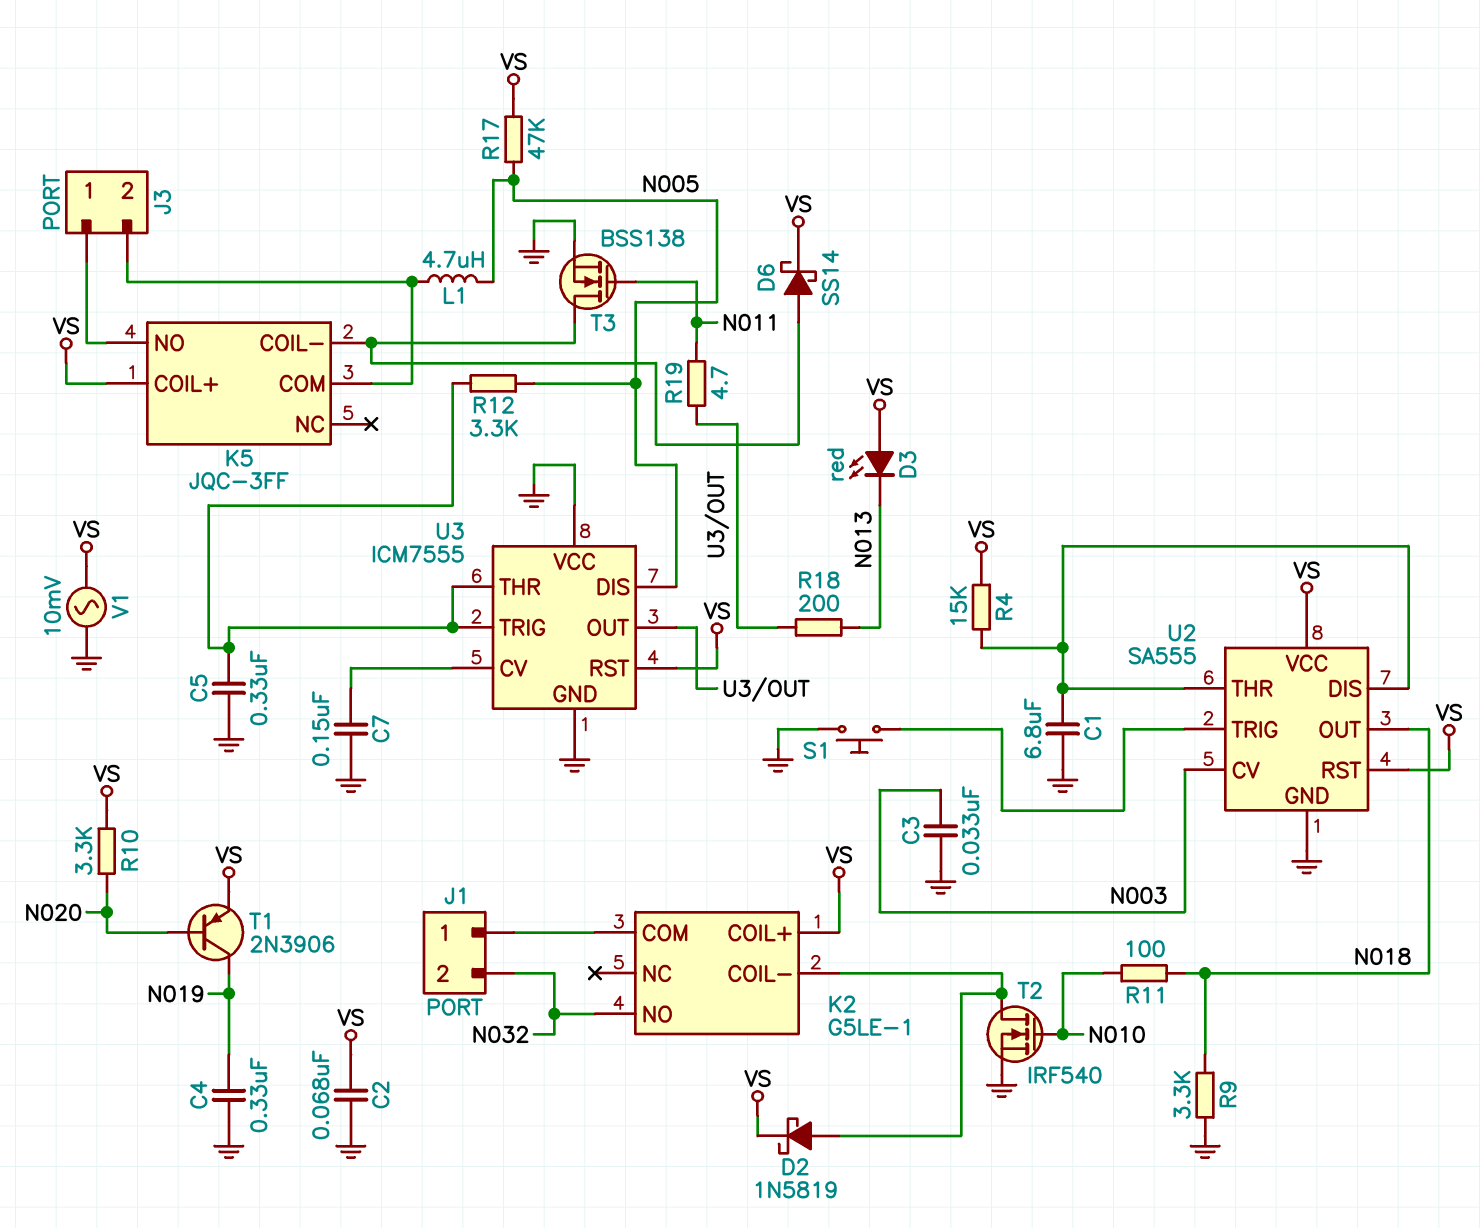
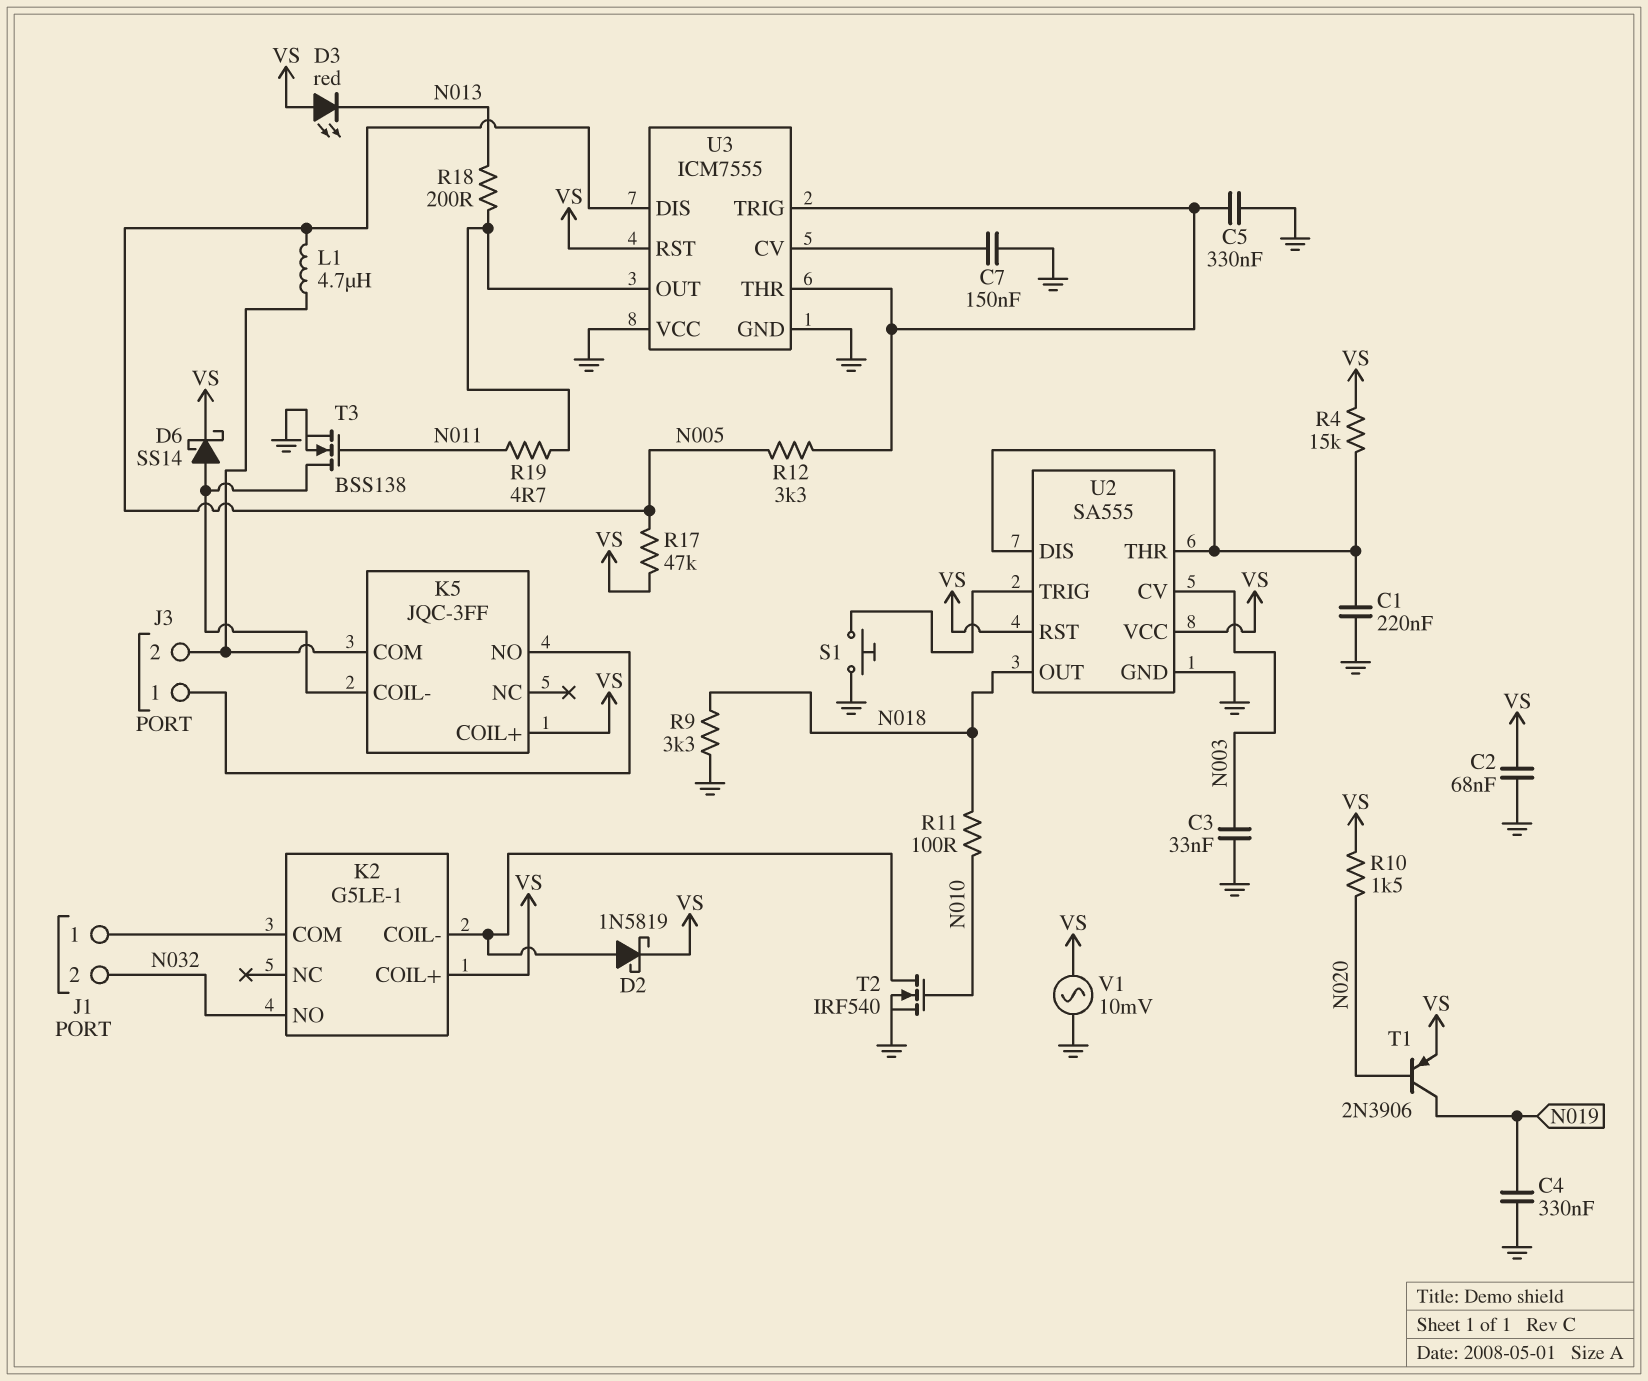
C1: 6.8uF (GND, U2/DIS) -> 220nF (GND, U2/DIS)
R10: 3.3k (N020, VS) -> 1.5k (N020, VS)

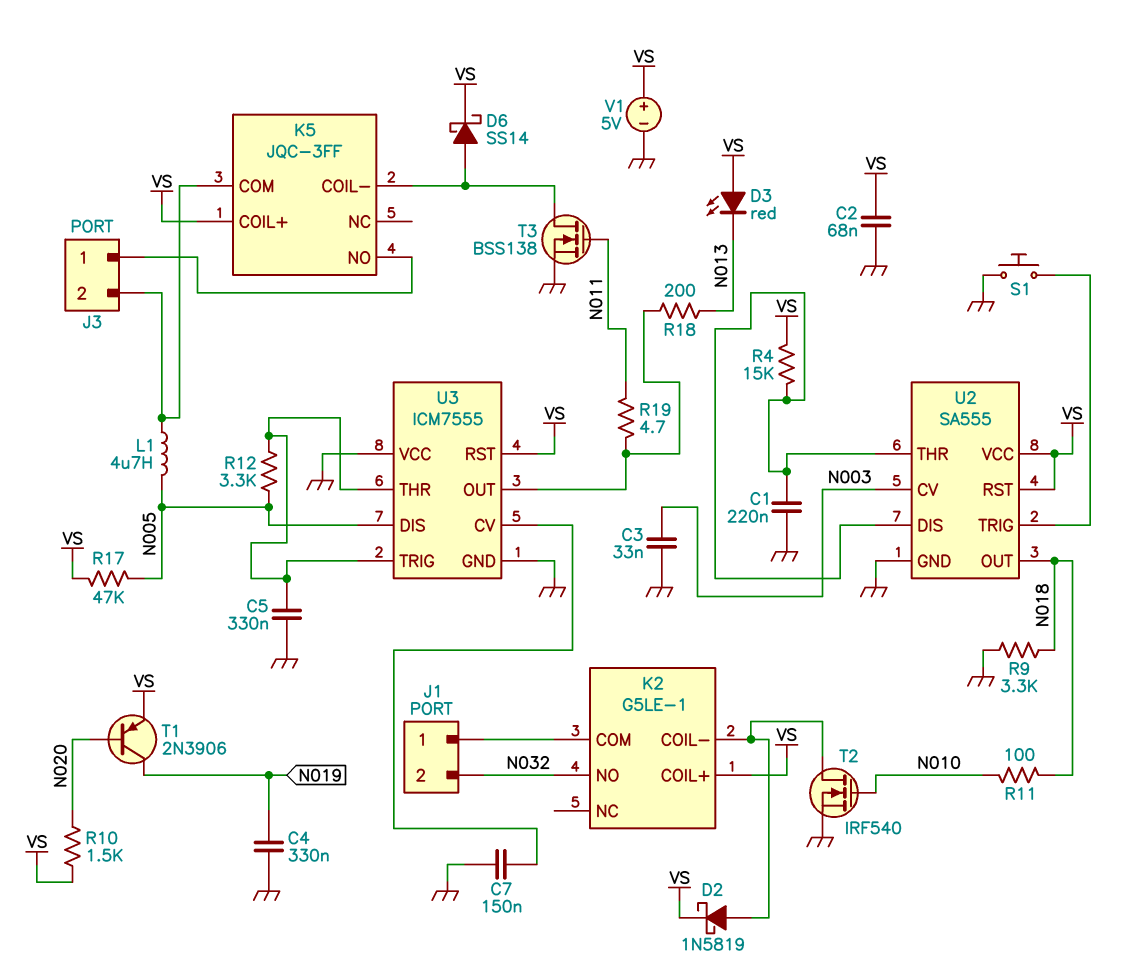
V1: AC 10mV (GND, VS) -> 5V (plus VS, minus GND)

